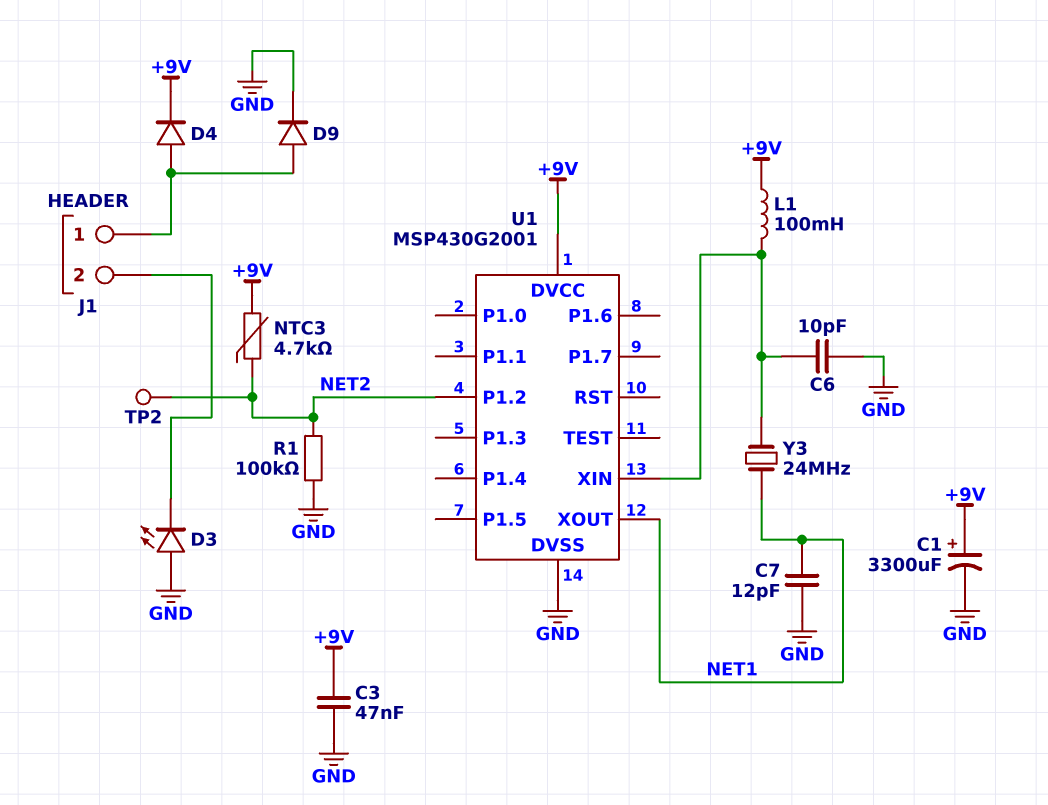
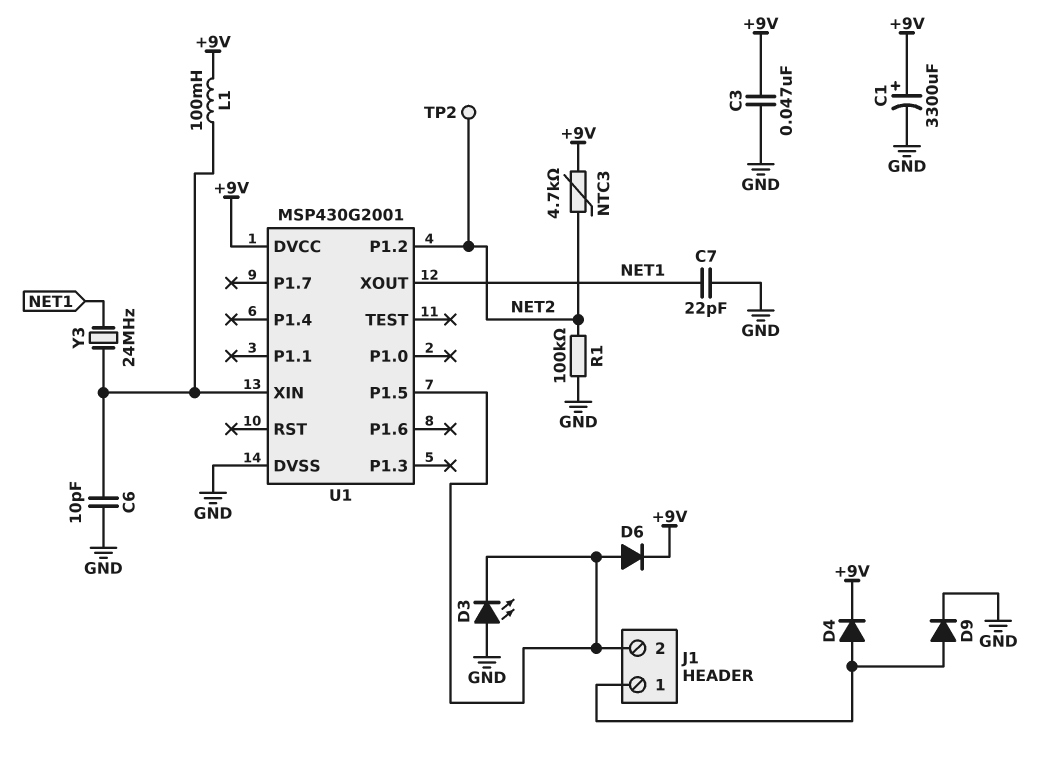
C7: 12pF (GND, NET1) -> 22pF (GND, NET1)
D6: none -> diode (A J1/2, K +9V)
U1 pin P1.5: none -> J1/2

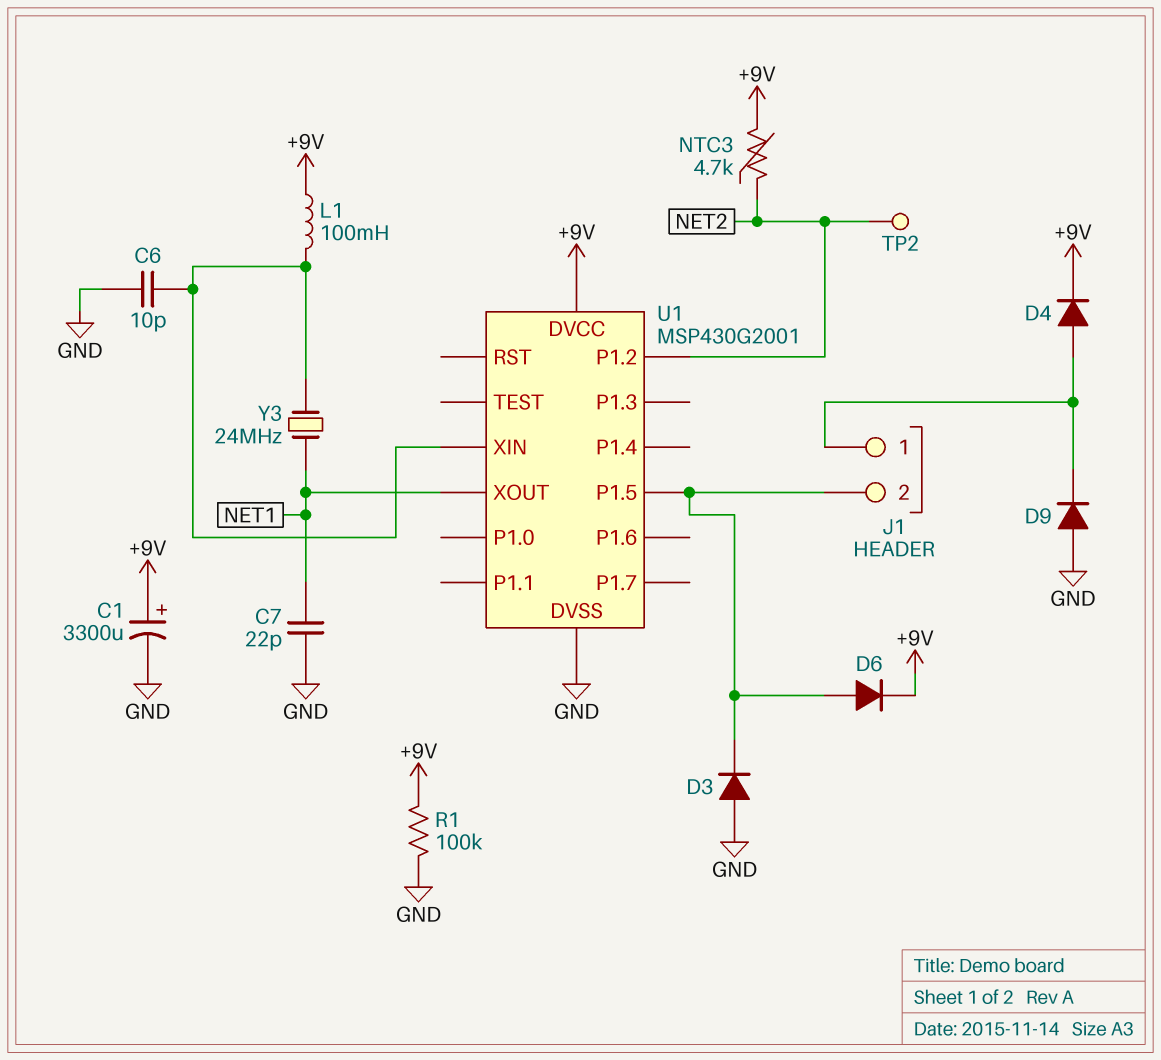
C3: 47nF (+9V, GND) -> none
D3: LED (A GND, K J1/2) -> diode (A GND, K J1/2)
D9: diode (A J1/1, K GND) -> diode (A GND, K J1/1)
R1: 100k (GND, NET2) -> 100k (+9V, GND)

